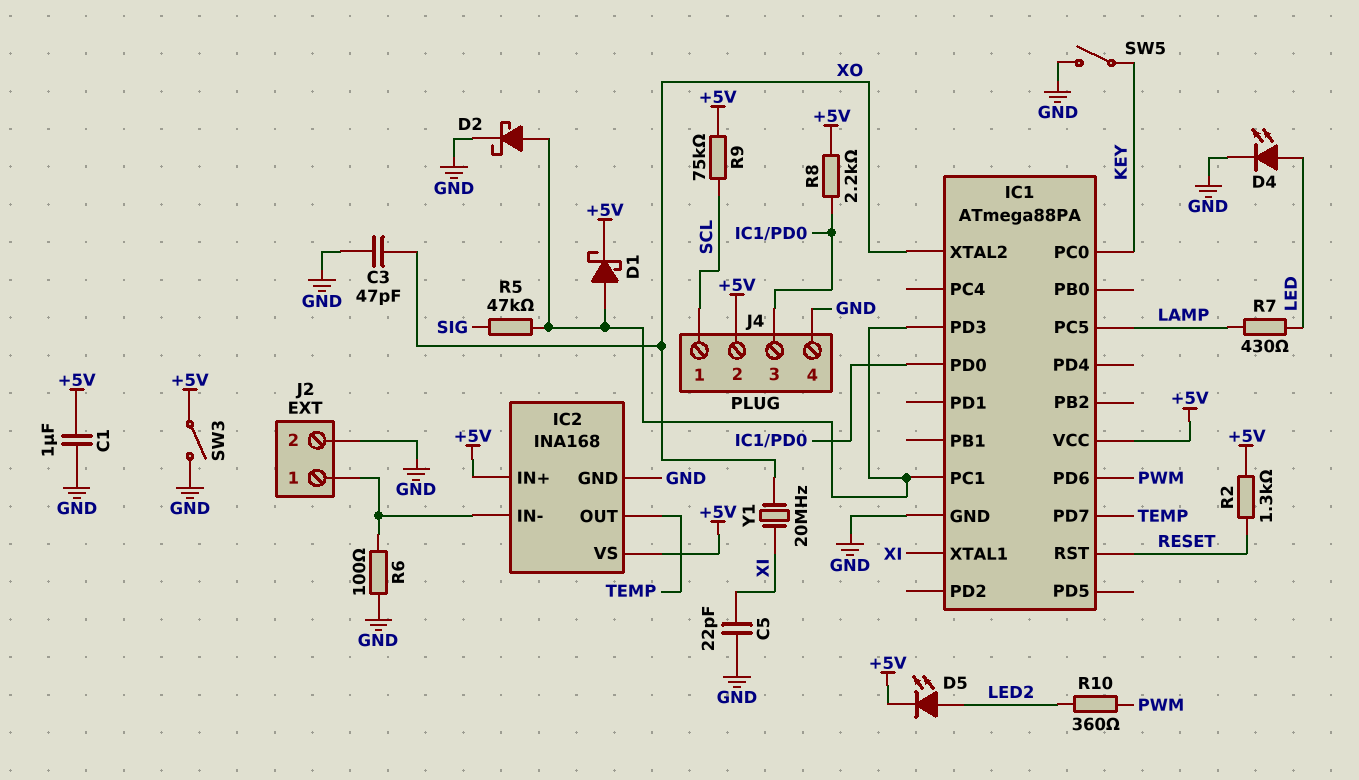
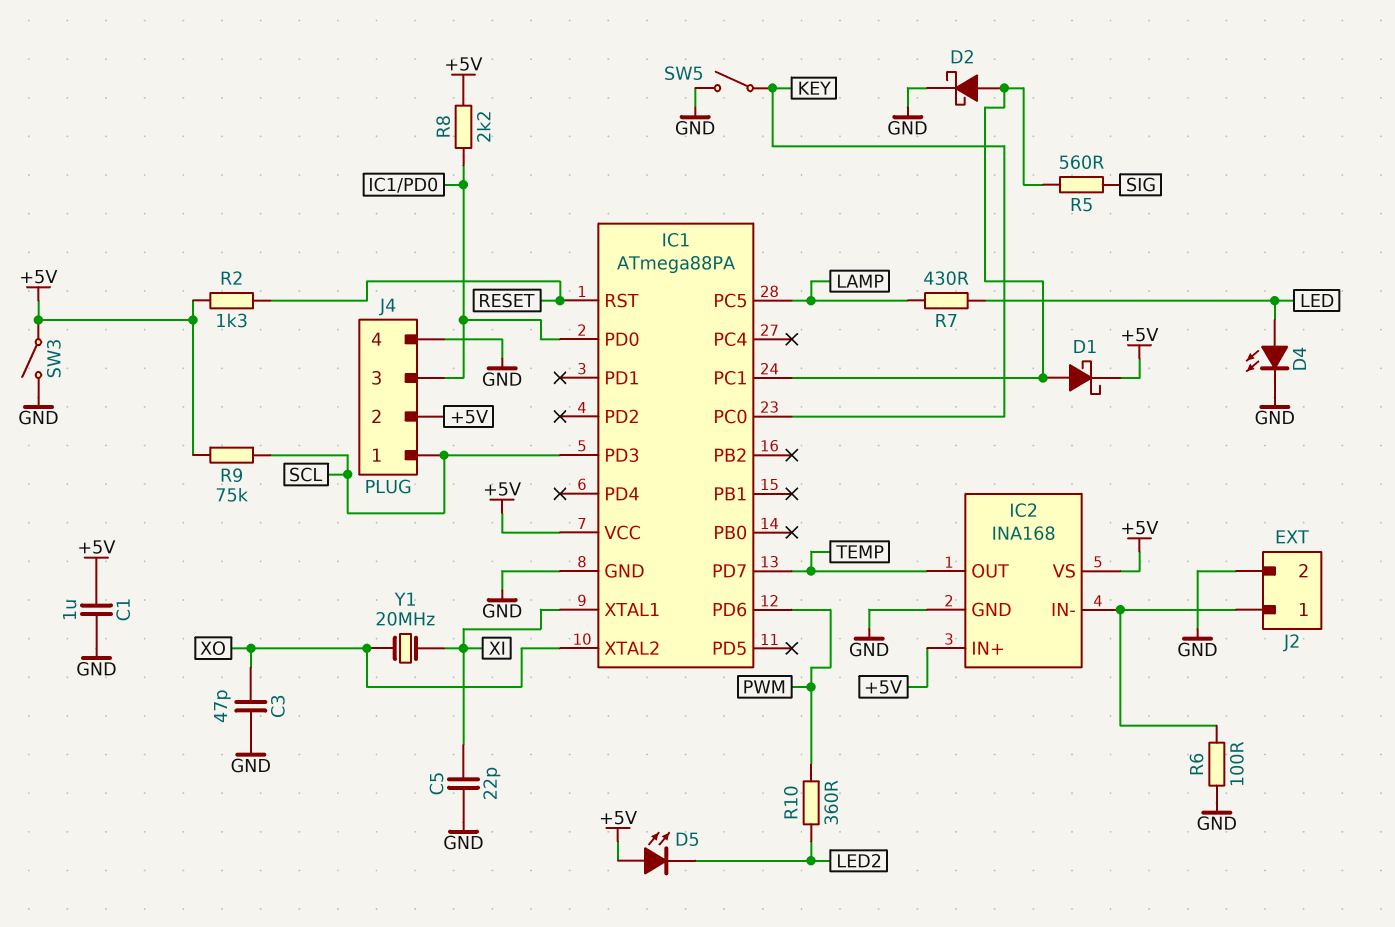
D5: LED (A LED2, K +5V) -> LED (A +5V, K LED2)
IC1 pin PD3: IC1/PC1 -> SCL
R5: 47k (IC1/PC1, SIG) -> 560 (IC1/PC1, SIG)

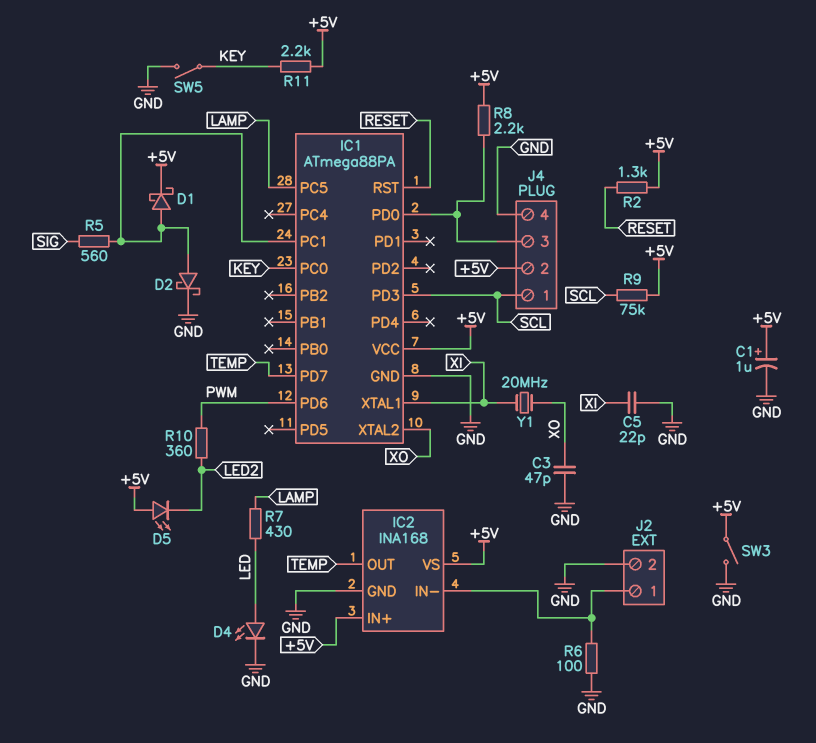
C1: 1uF (+5V, GND) -> 1uF (plus +5V, minus GND)
R11: none -> 2.2k (+5V, KEY)

